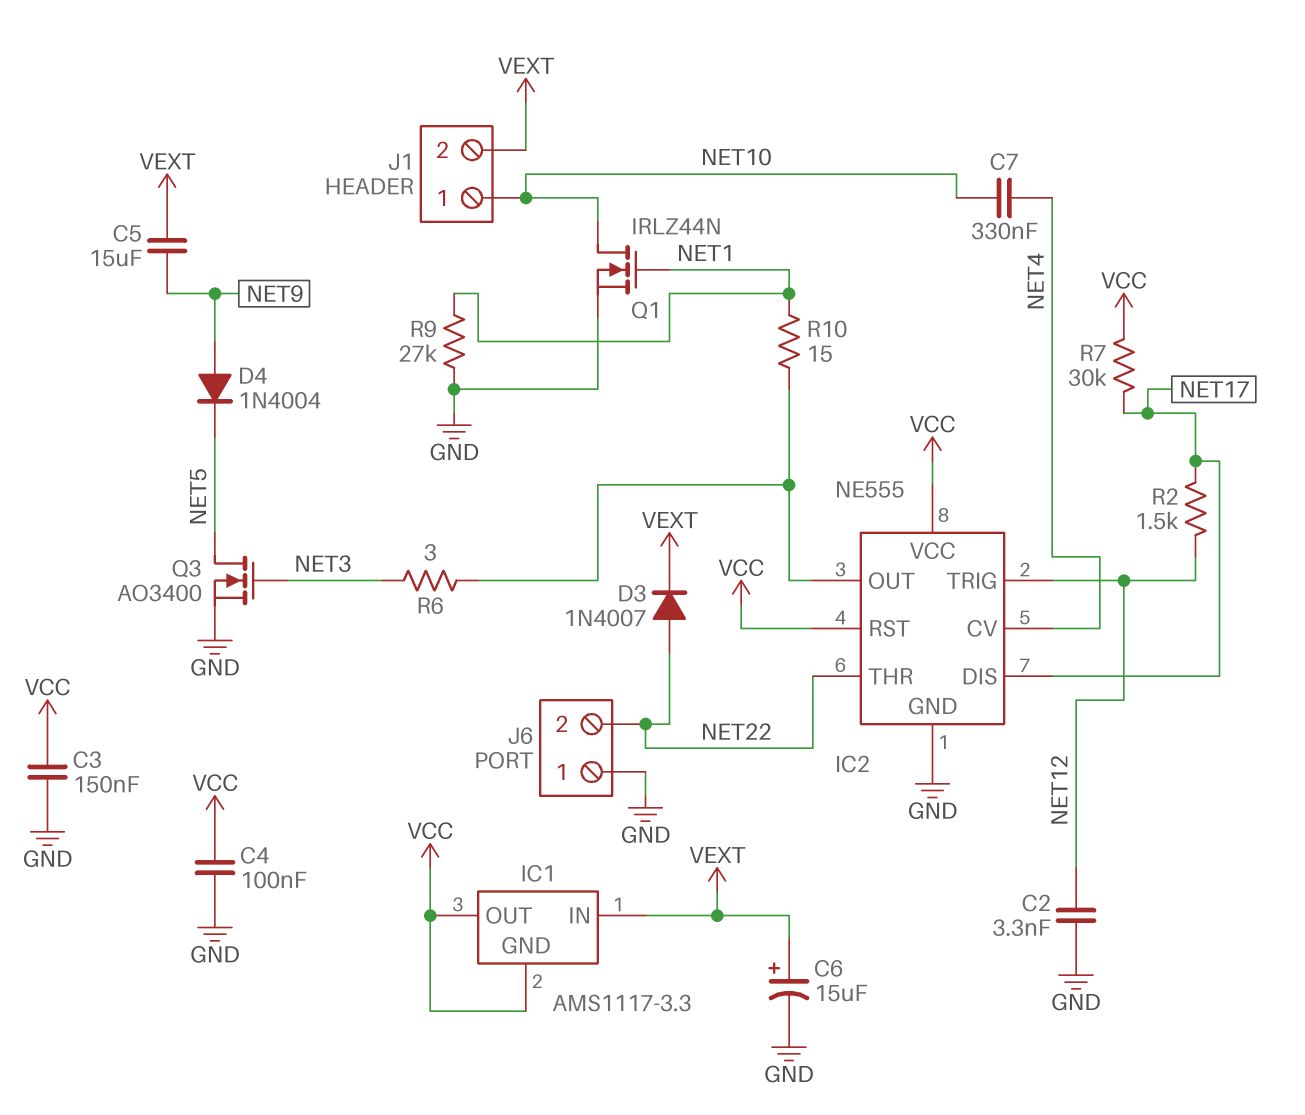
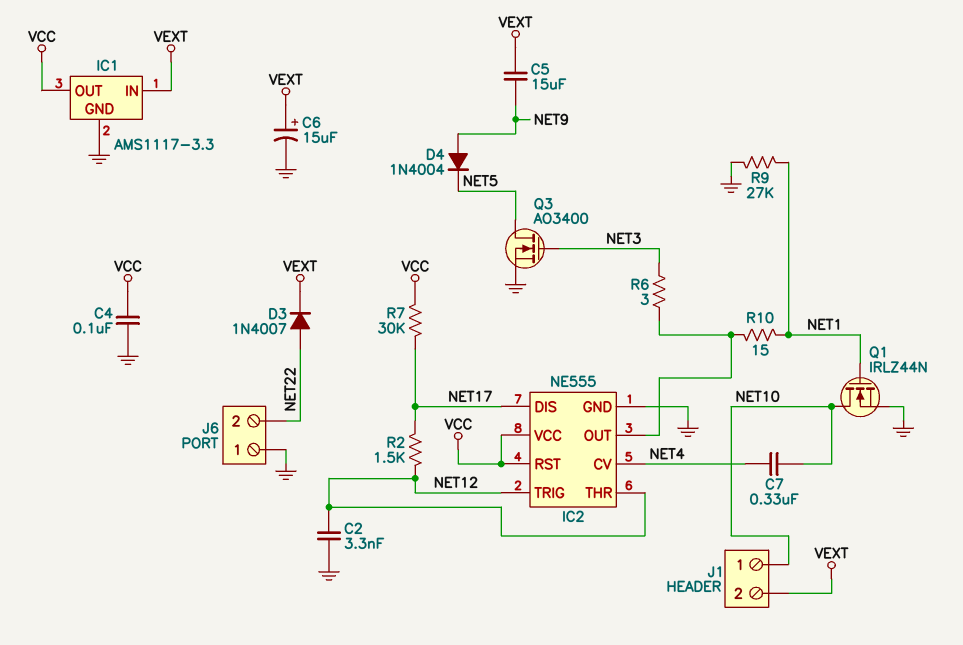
C3: 150nF (GND, VCC) -> none
IC1 pin GND: VCC -> GND
IC2 pin THR: NET22 -> NET12

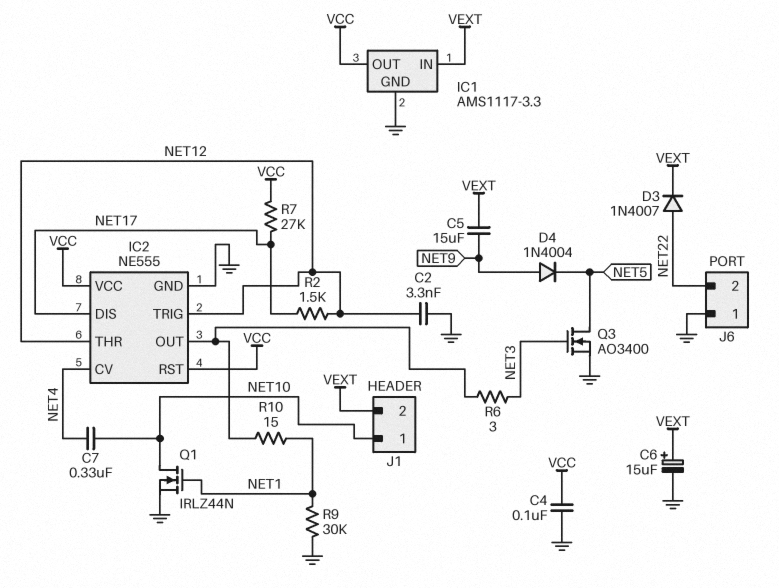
R7: 30k (NET17, VCC) -> 27k (NET17, VCC)
R9: 27k (GND, NET1) -> 30k (GND, NET1)

